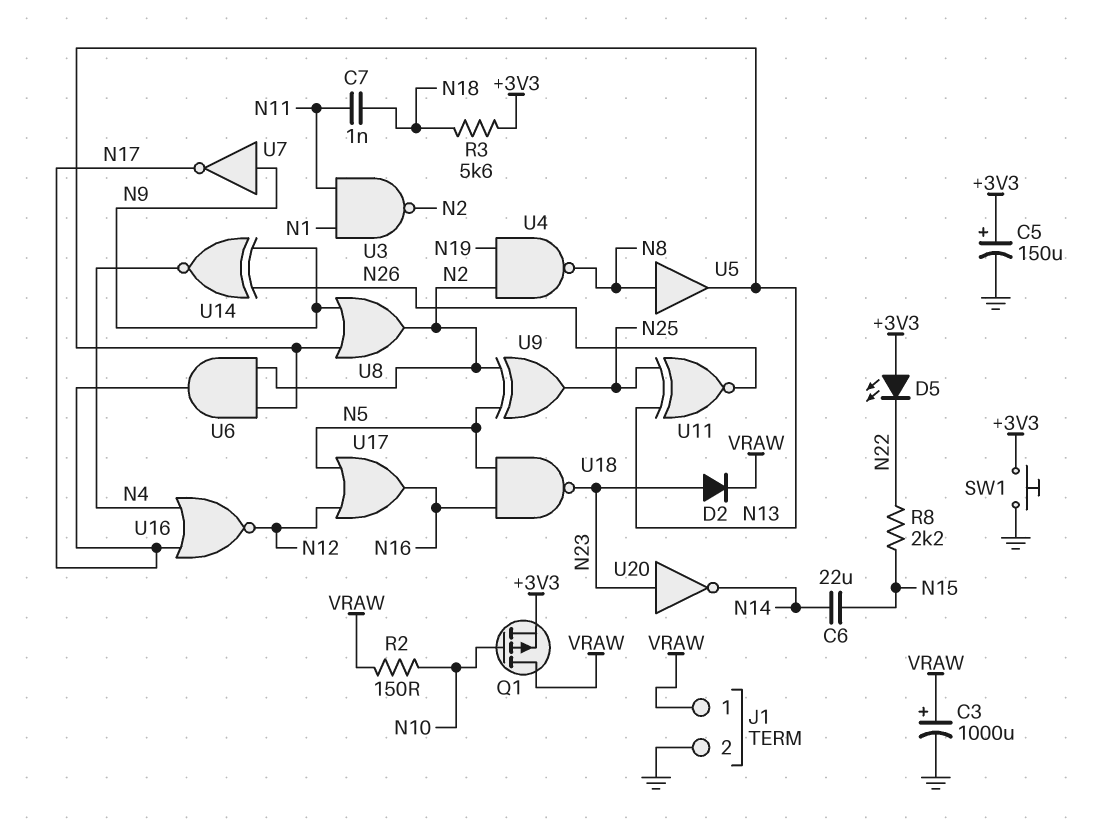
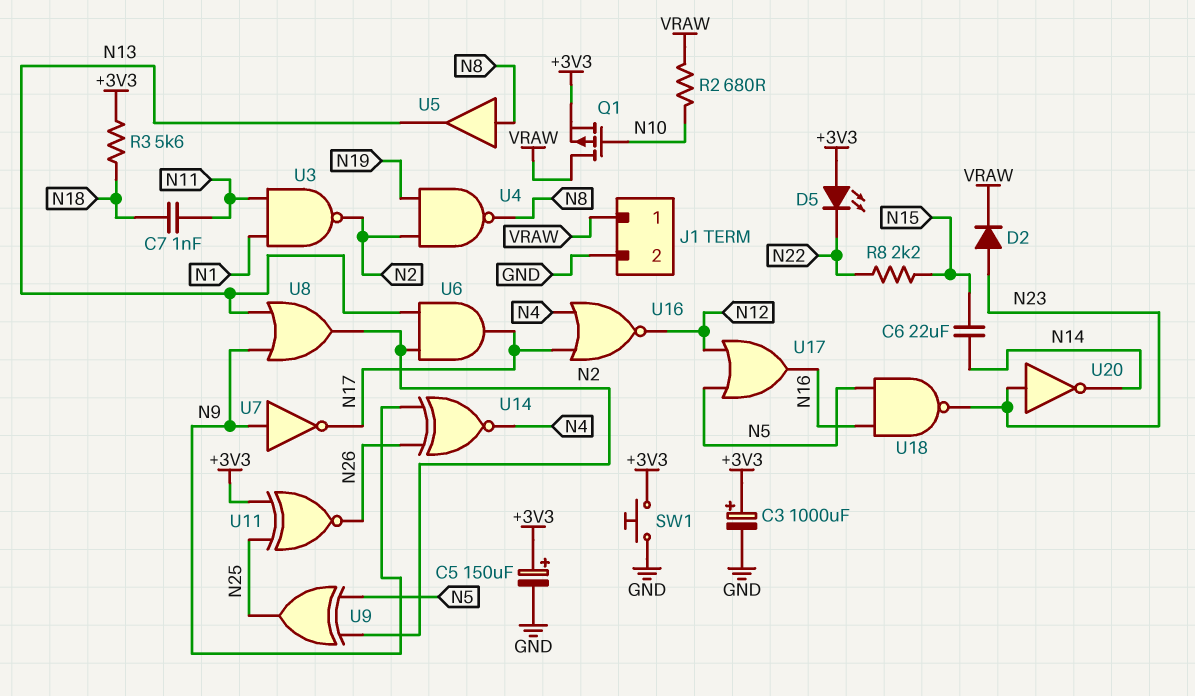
C3: 1000uF (plus VRAW, minus GND) -> 1000uF (plus +3V3, minus GND)
R2: 150 (N10, VRAW) -> 680 (N10, VRAW)
U11: XNOR (in N13, in N25, out N26) -> XNOR (in +3V3, in N25, out N26)

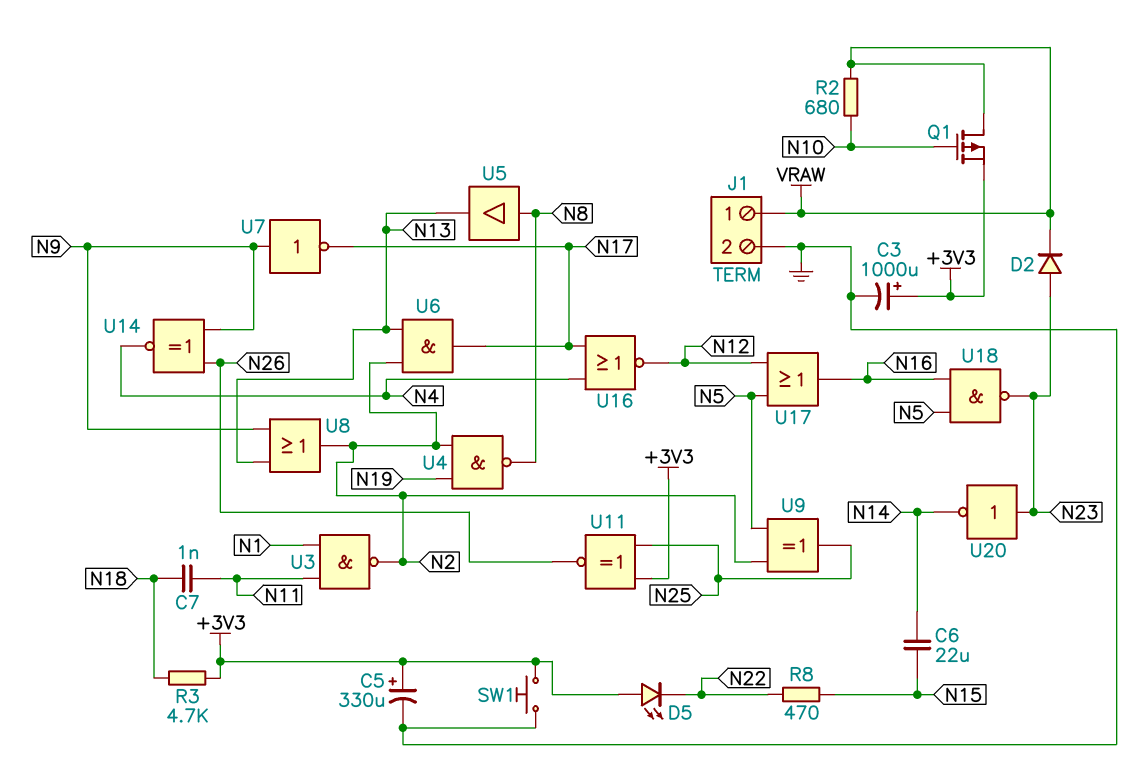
C5: 150uF (plus +3V3, minus GND) -> 330uF (plus +3V3, minus GND)
R3: 5.6k (+3V3, N18) -> 4.7k (+3V3, N18)
R8: 2.2k (N15, N22) -> 470 (N15, N22)

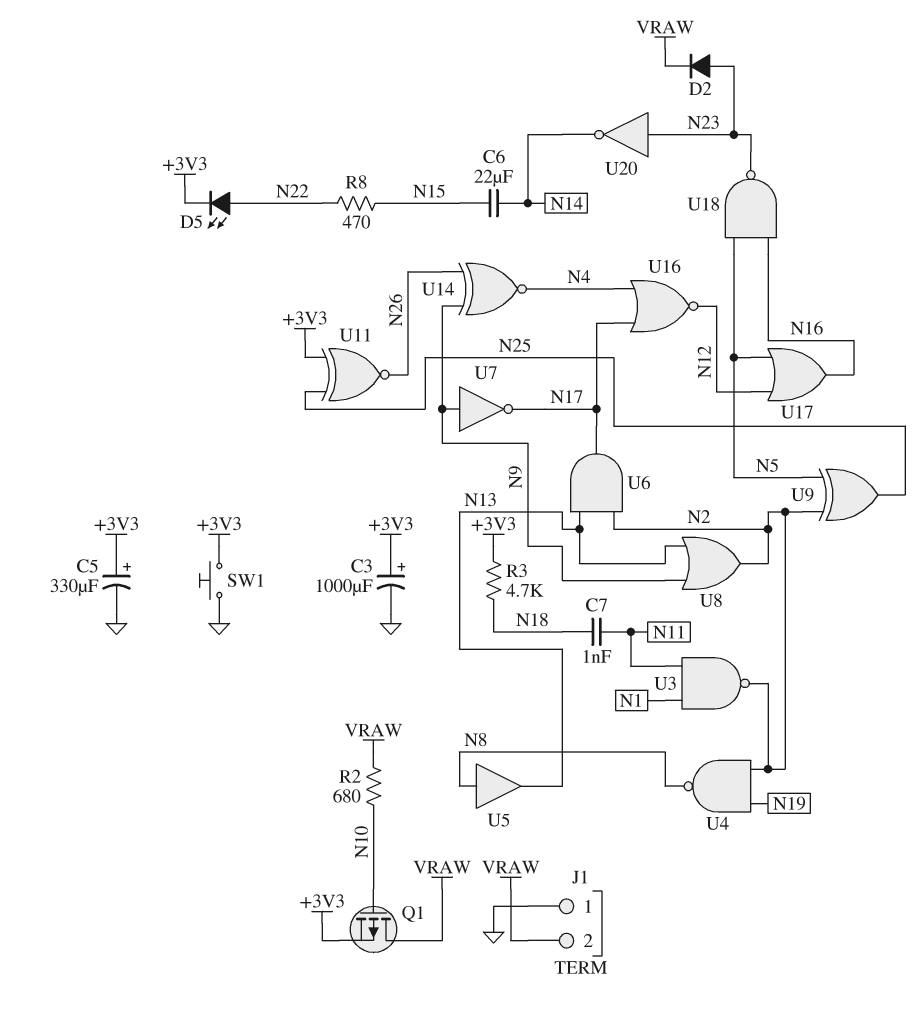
D5: LED (A +3V3, K N22) -> LED (A N22, K +3V3)
J1 pin 1: VRAW -> GND
J1 pin 2: GND -> VRAW

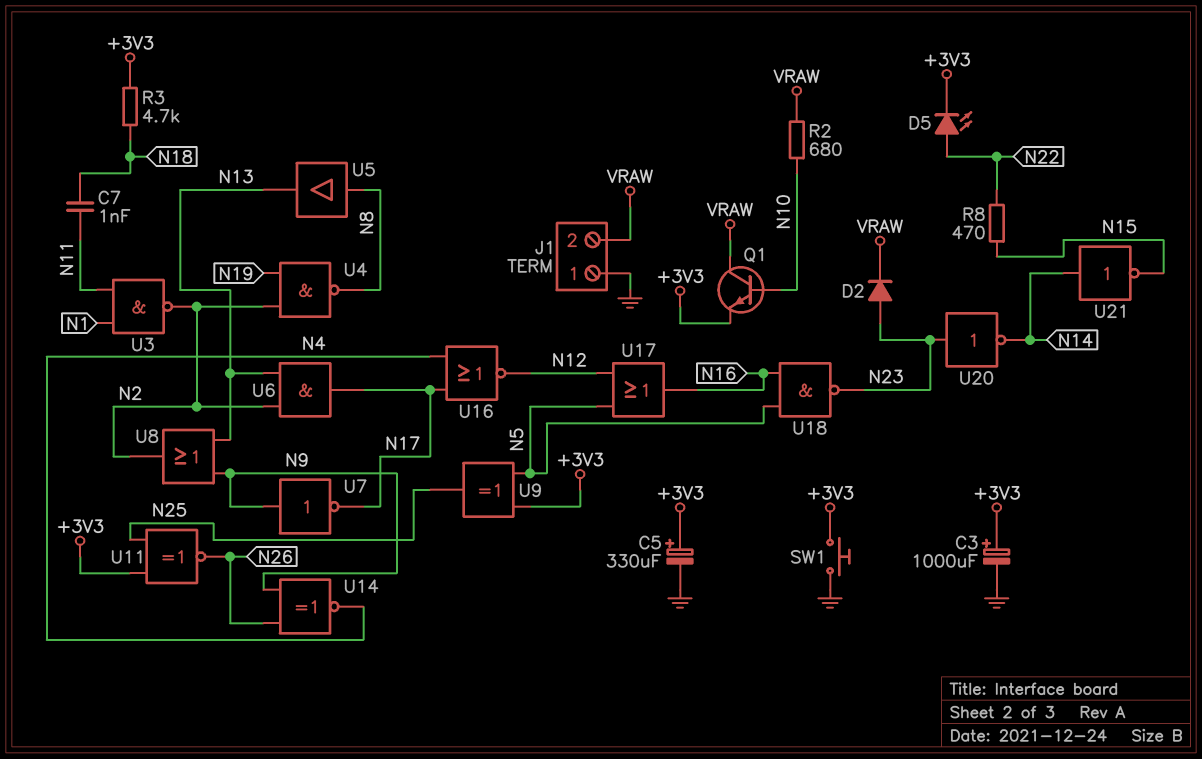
C6: 22uF (N14, N15) -> none
Q1: PMOS (G N10, D VRAW, S +3V3) -> NPN (B N10, C VRAW, E +3V3)
U9: XOR (in N2, in N5, out N25) -> XOR (in +3V3, in N5, out N25)
U21: none -> NOT (in N14, out N15)

